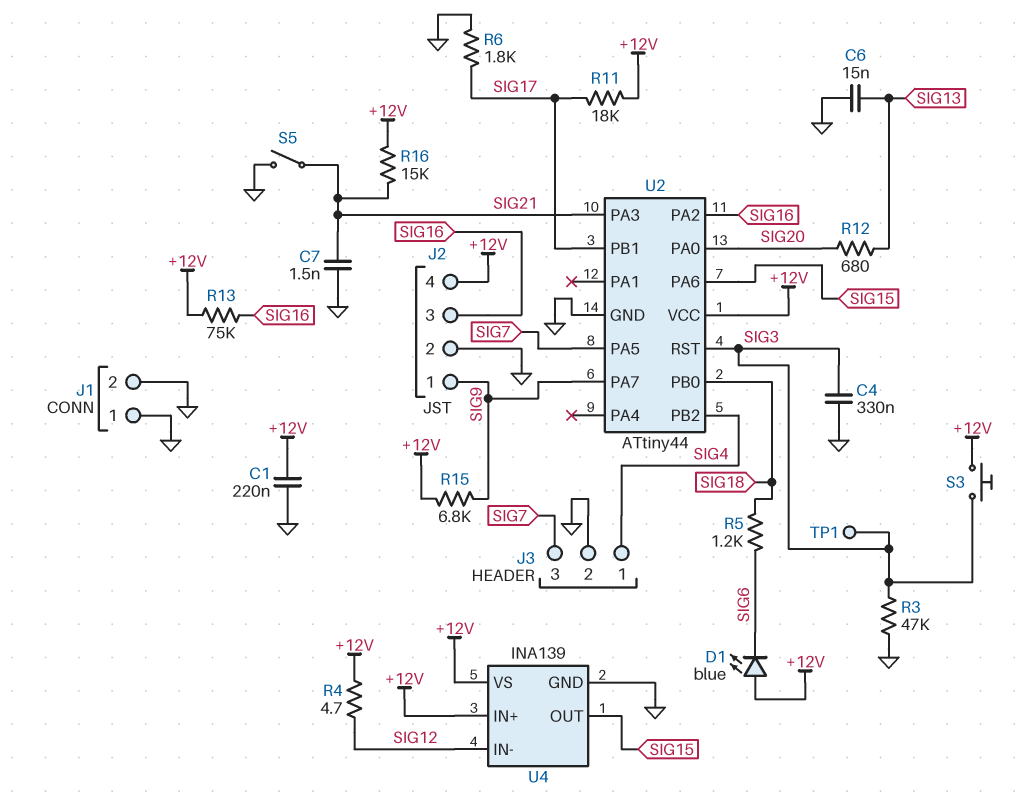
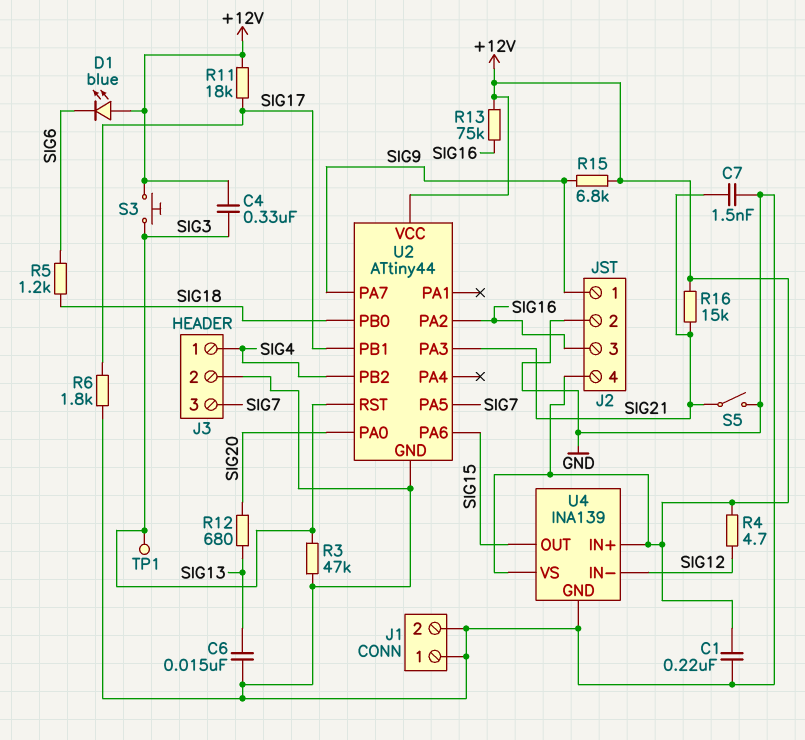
C4: 330nF (GND, SIG3) -> 330nF (+12V, SIG3)

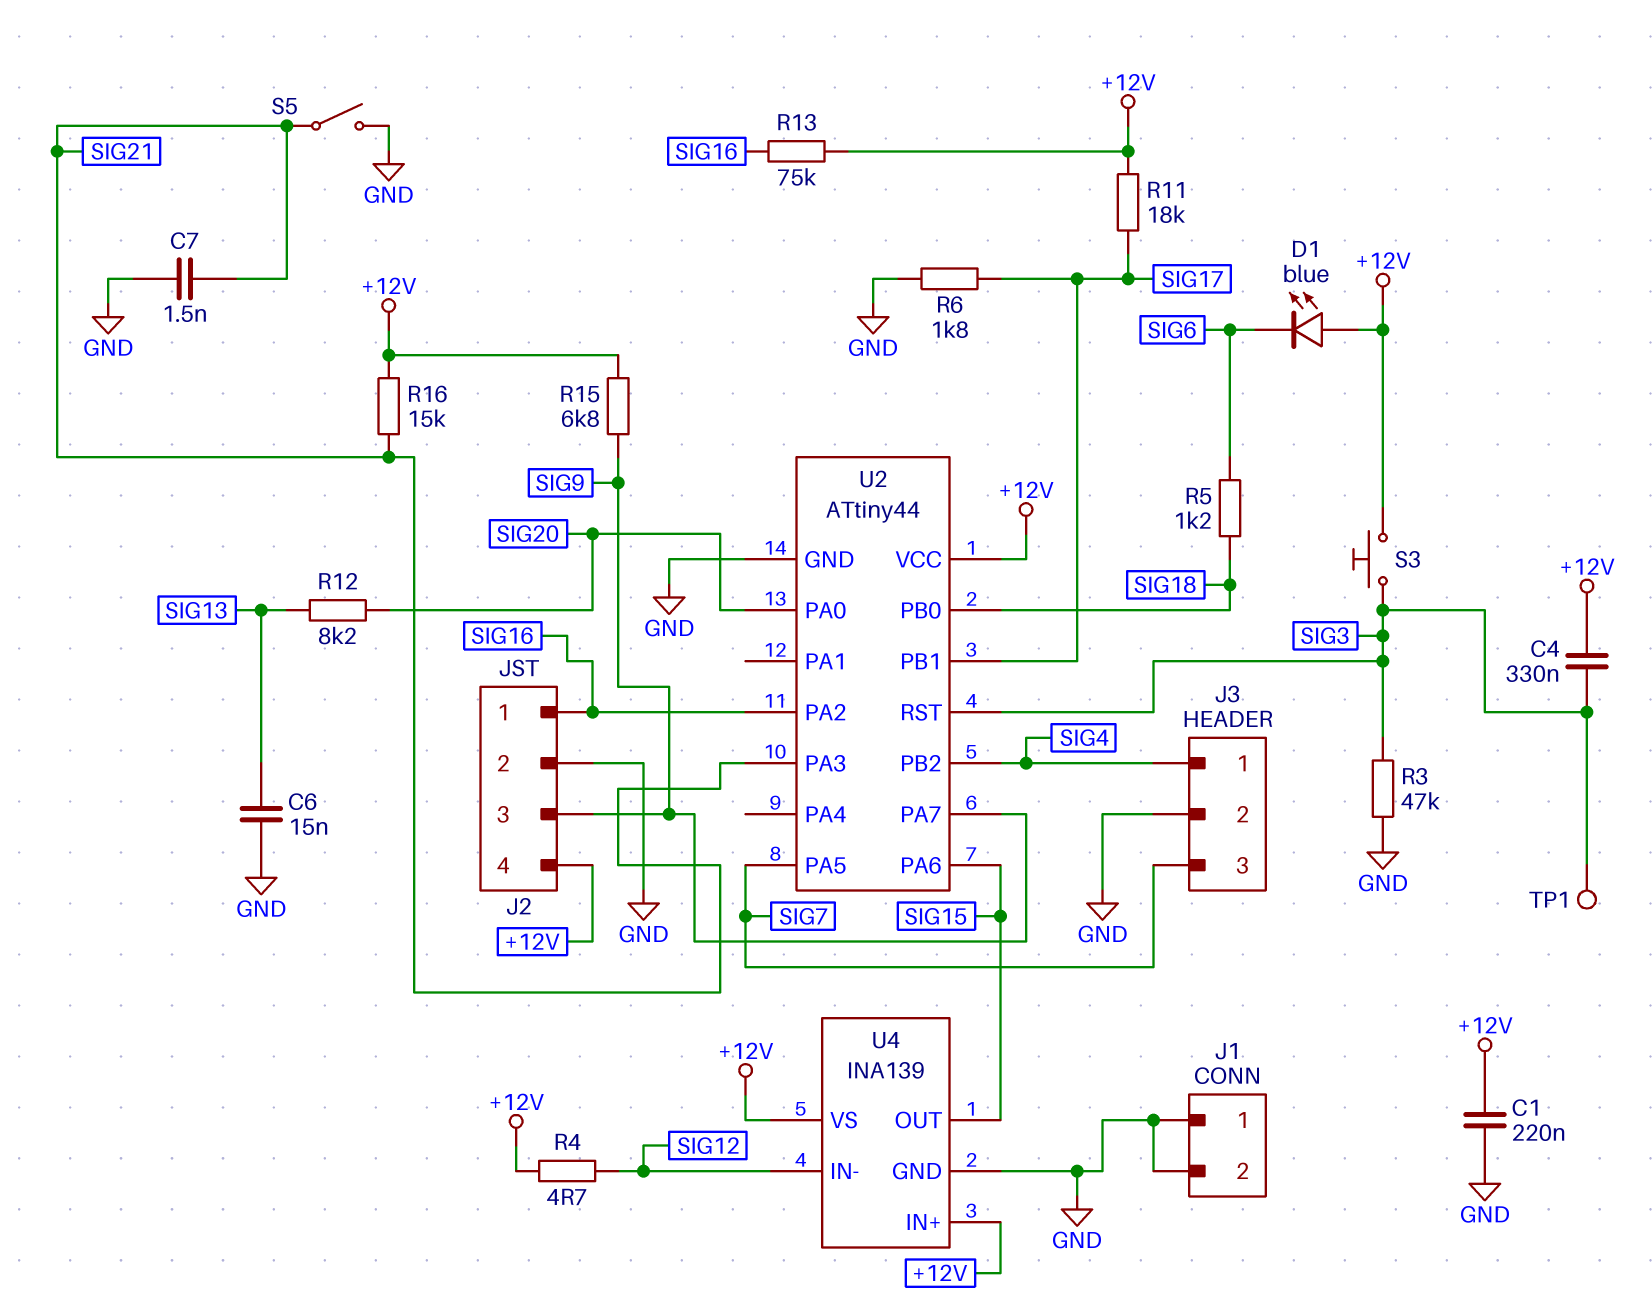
J2 pin 1: SIG9 -> SIG16
J2 pin 3: SIG16 -> SIG9
R12: 680 (SIG13, SIG20) -> 8.2k (SIG13, SIG20)

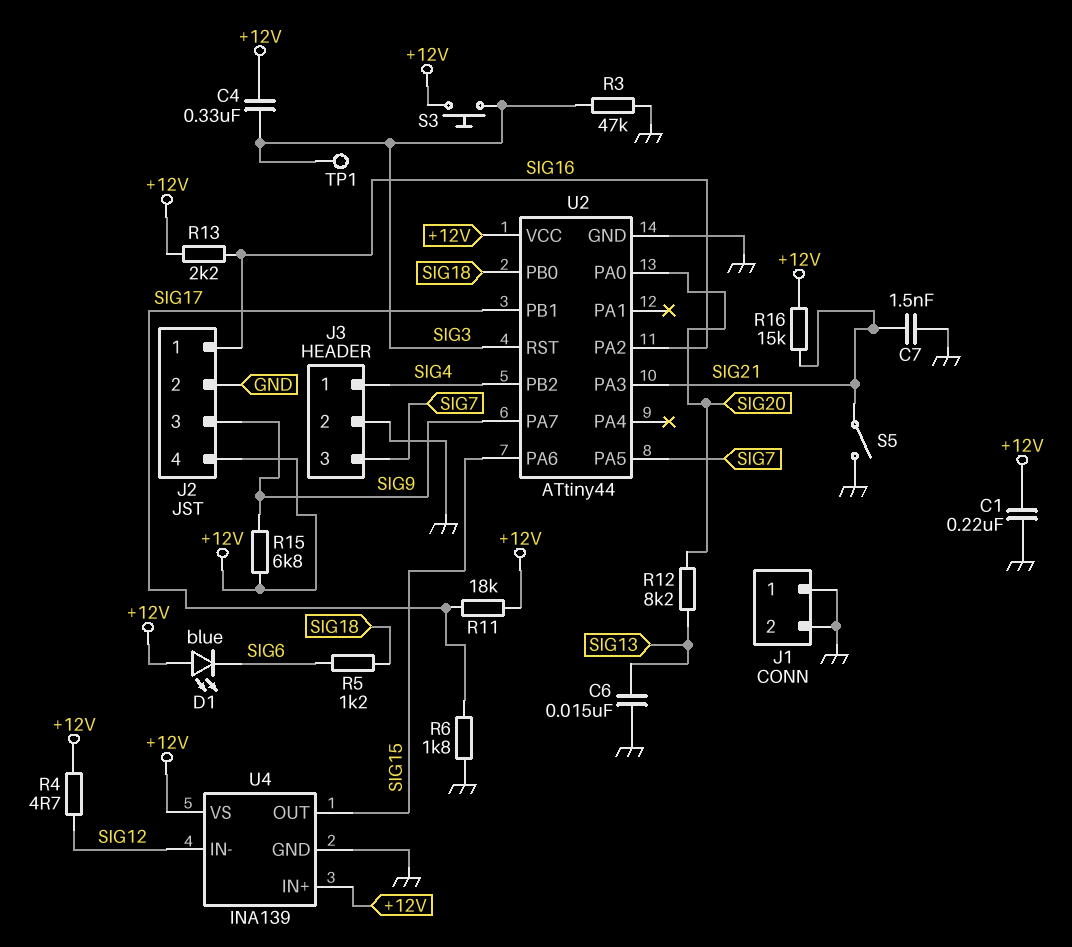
R13: 75k (+12V, SIG16) -> 2.2k (+12V, SIG16)

